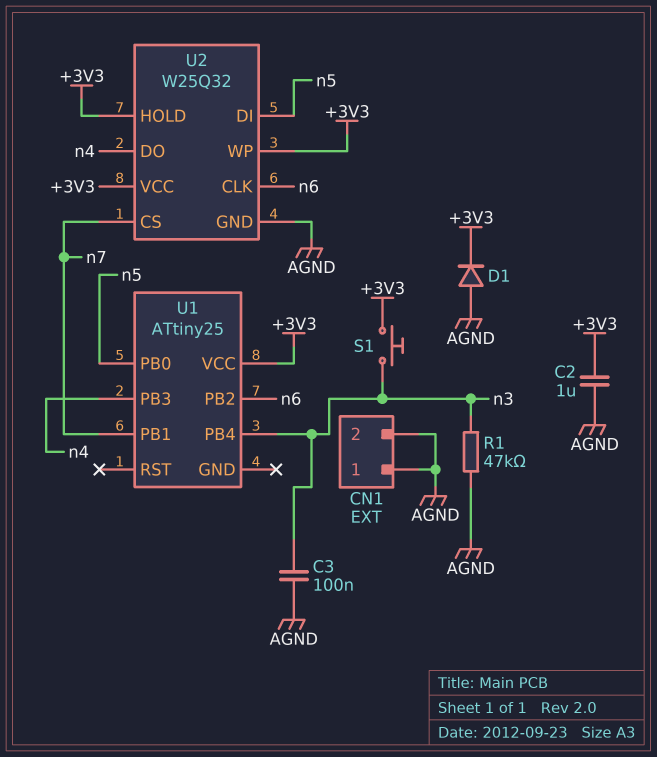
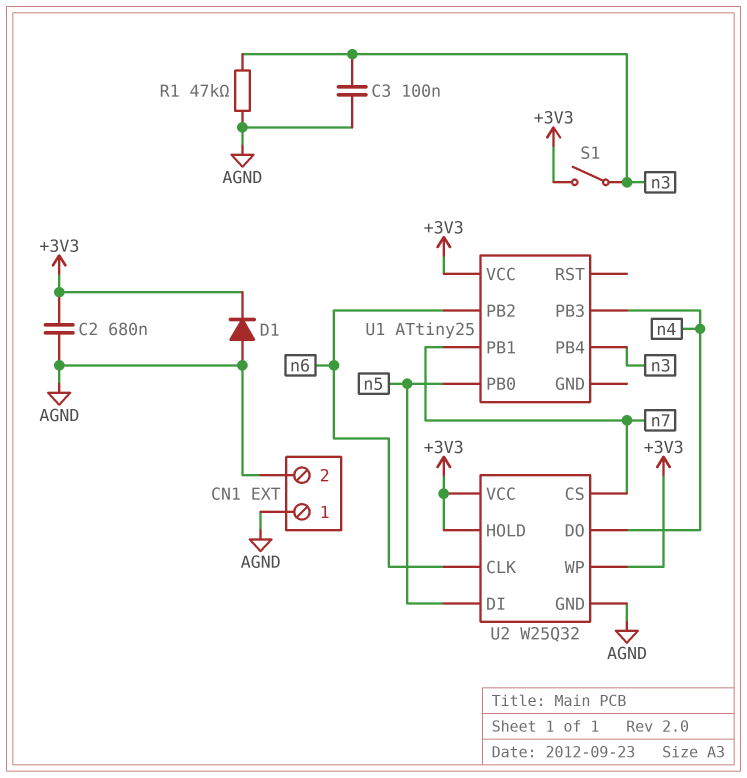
C2: 1uF (+3V3, AGND) -> 680nF (+3V3, AGND)
S1: button (+3V3, n3) -> switch (+3V3, n3)

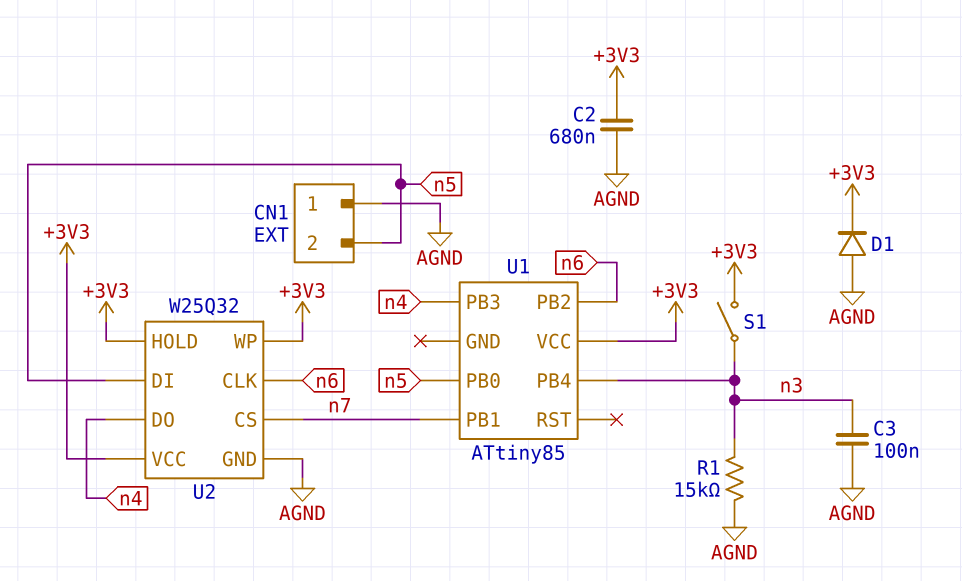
CN1 pin 2: AGND -> n5
R1: 47k (AGND, n3) -> 15k (AGND, n3)
U1: ATtiny25 -> ATtiny85

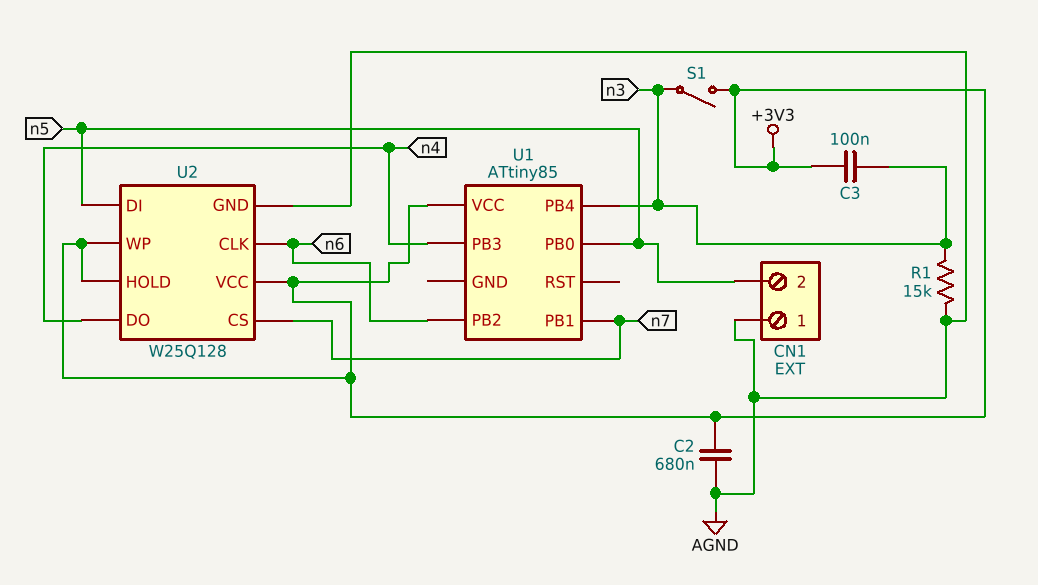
C3: 100nF (AGND, n3) -> 100nF (+3V3, n3)
D1: diode (A AGND, K +3V3) -> none
U2: W25Q32 -> W25Q128

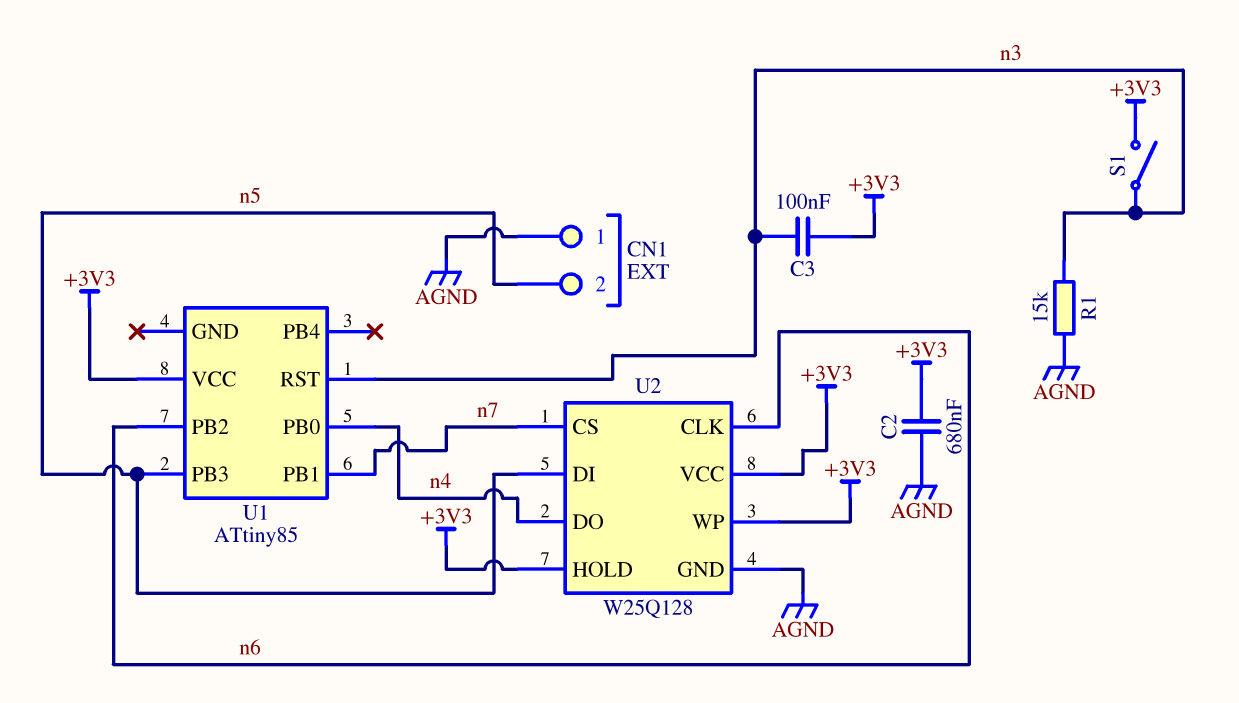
U1 pin PB0: n5 -> n4
U1 pin PB3: n4 -> n5
U1 pin PB4: n3 -> none
U1 pin RST: none -> n3

